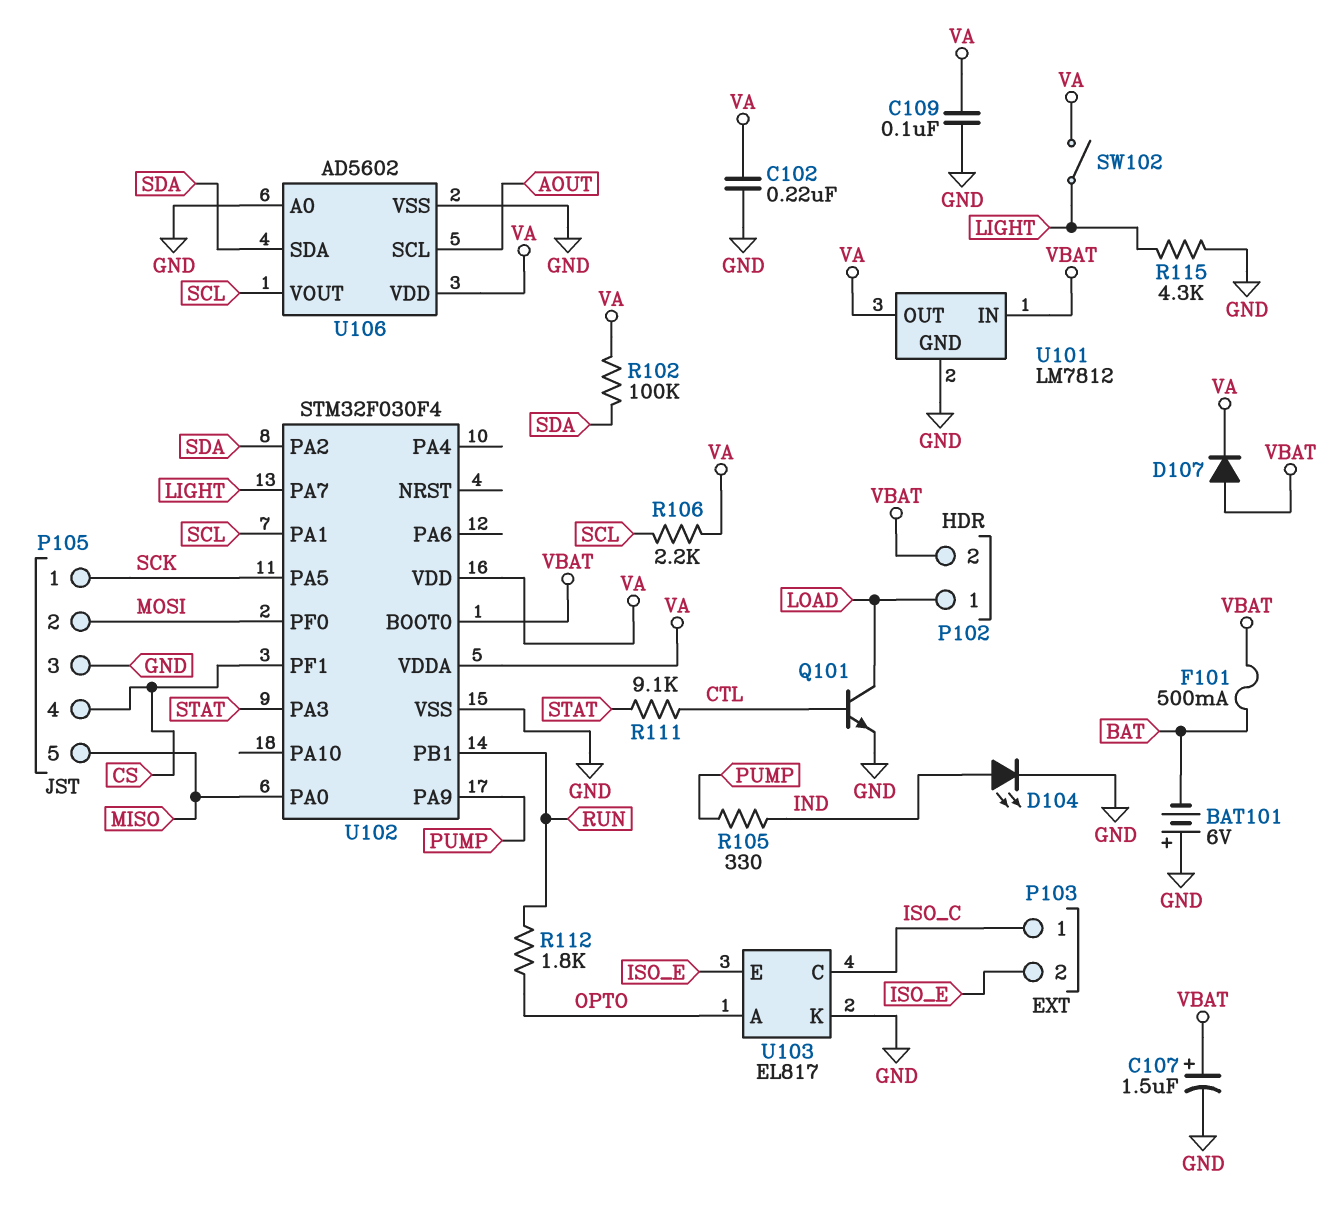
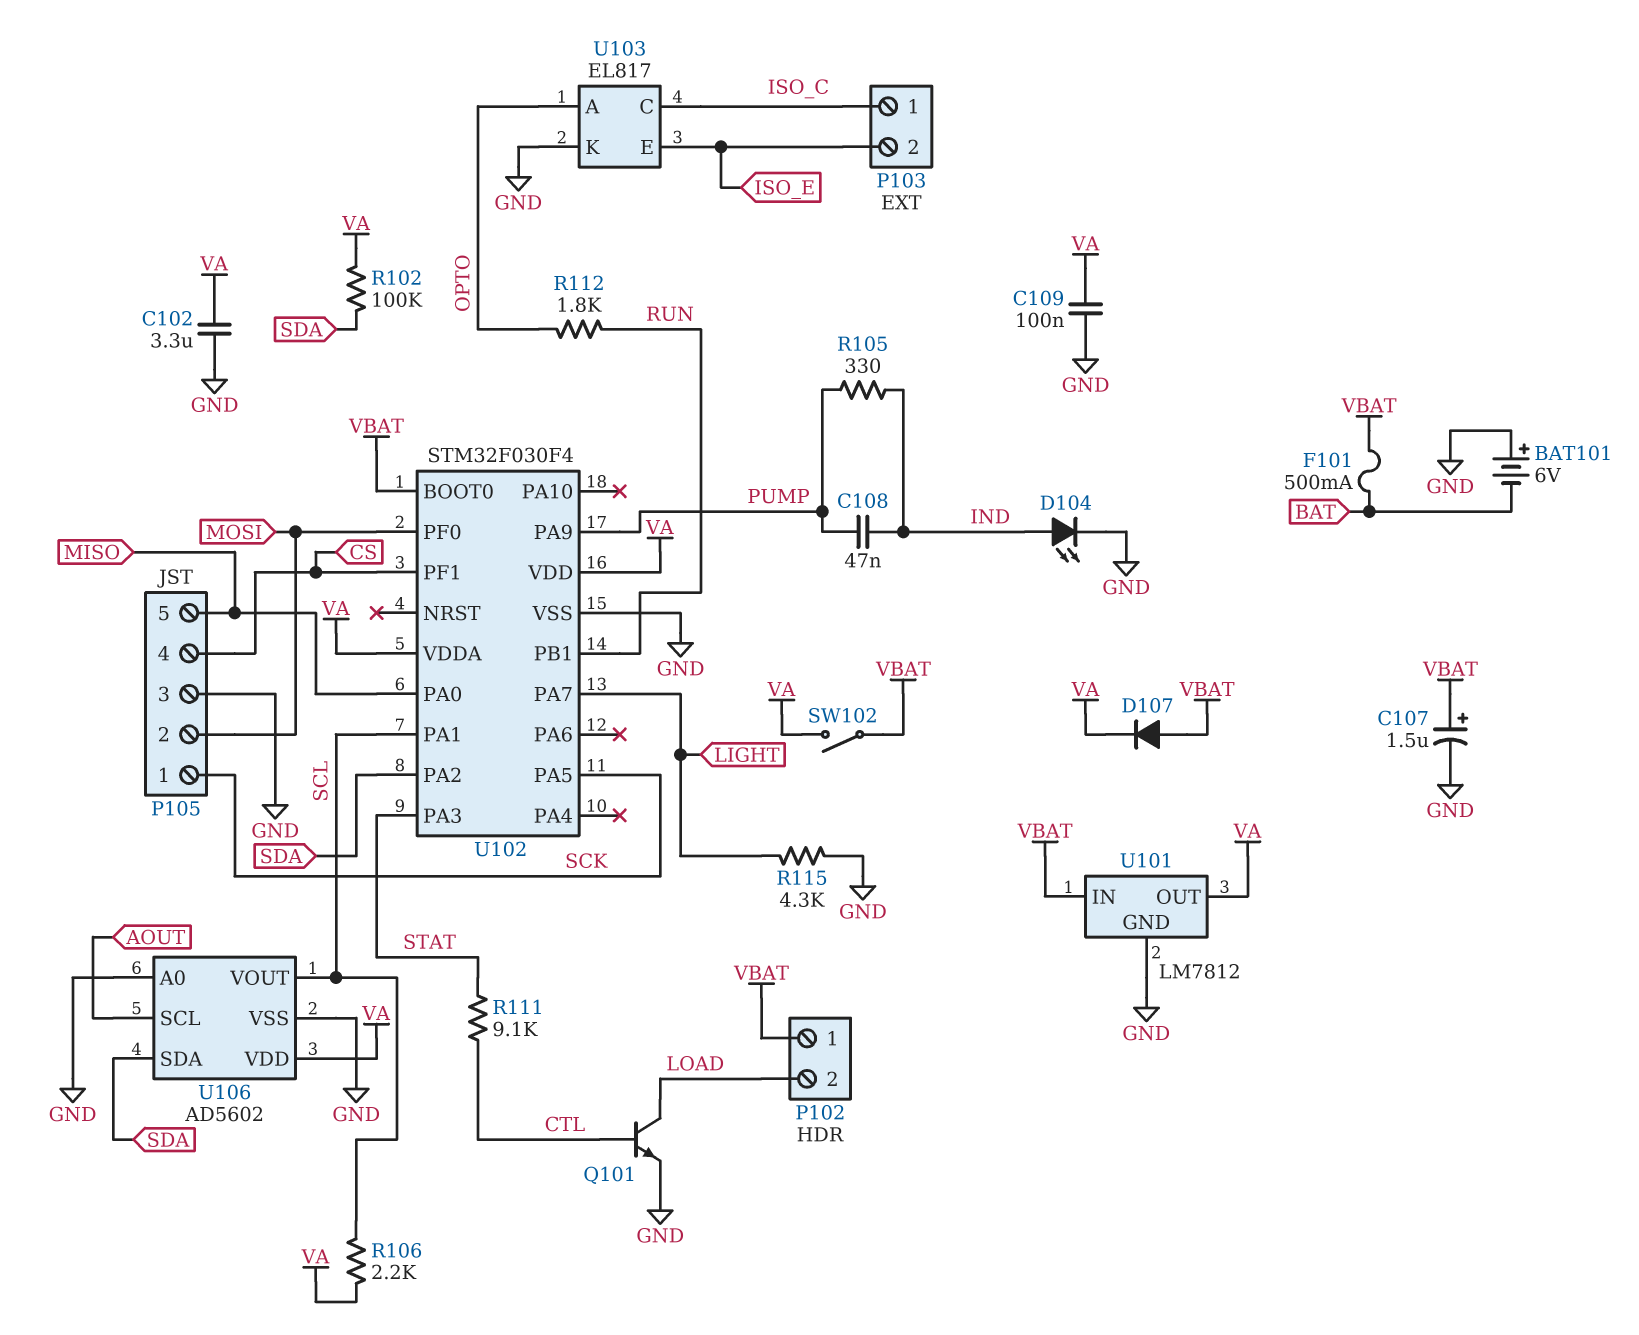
C102: 220nF (GND, VA) -> 3.3uF (GND, VA)
C108: none -> 47nF (IND, PUMP)
P102 pin 1: LOAD -> VBAT
P102 pin 2: VBAT -> LOAD
SW102: switch (LIGHT, VA) -> switch (VA, VBAT)

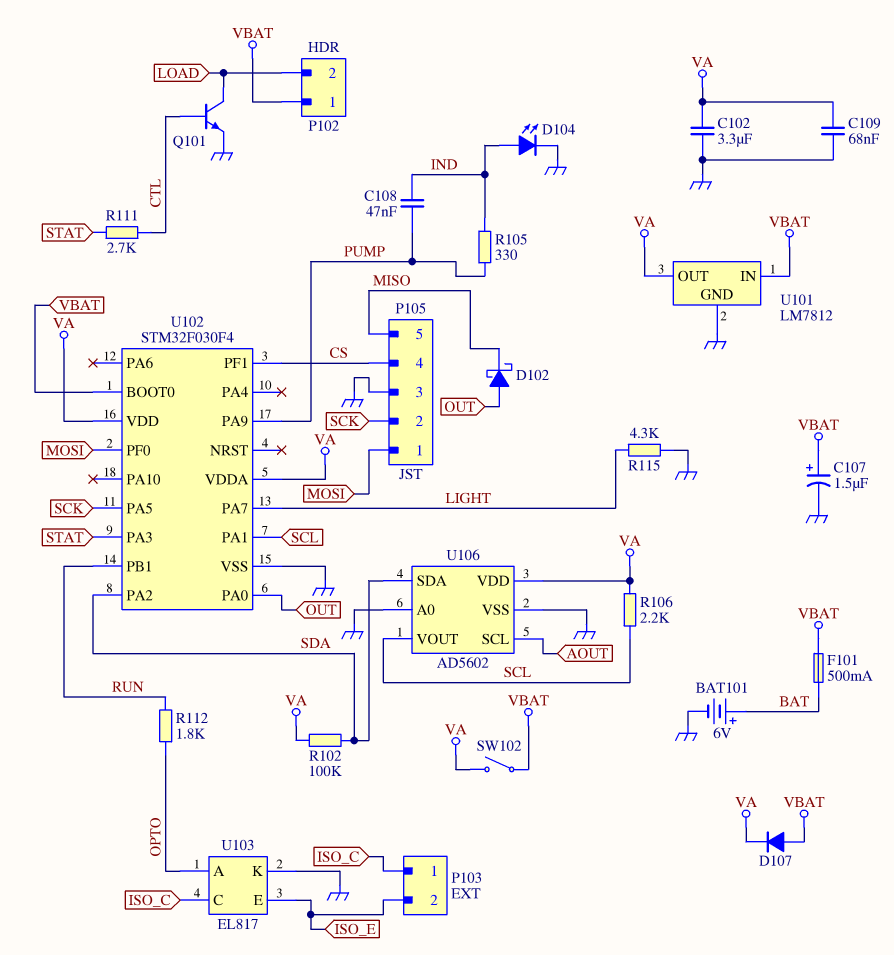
BAT101: 6V (plus GND, minus BAT) -> 6V (plus BAT, minus GND)
C109: 100nF (GND, VA) -> 68nF (GND, VA)
D102: none -> schottky (A OUT, K MISO)
P105 pin 1: SCK -> MOSI
P105 pin 2: MOSI -> SCK
R111: 9.1k (CTL, STAT) -> 2.7k (CTL, STAT)
U102 pin PA0: MISO -> OUT

